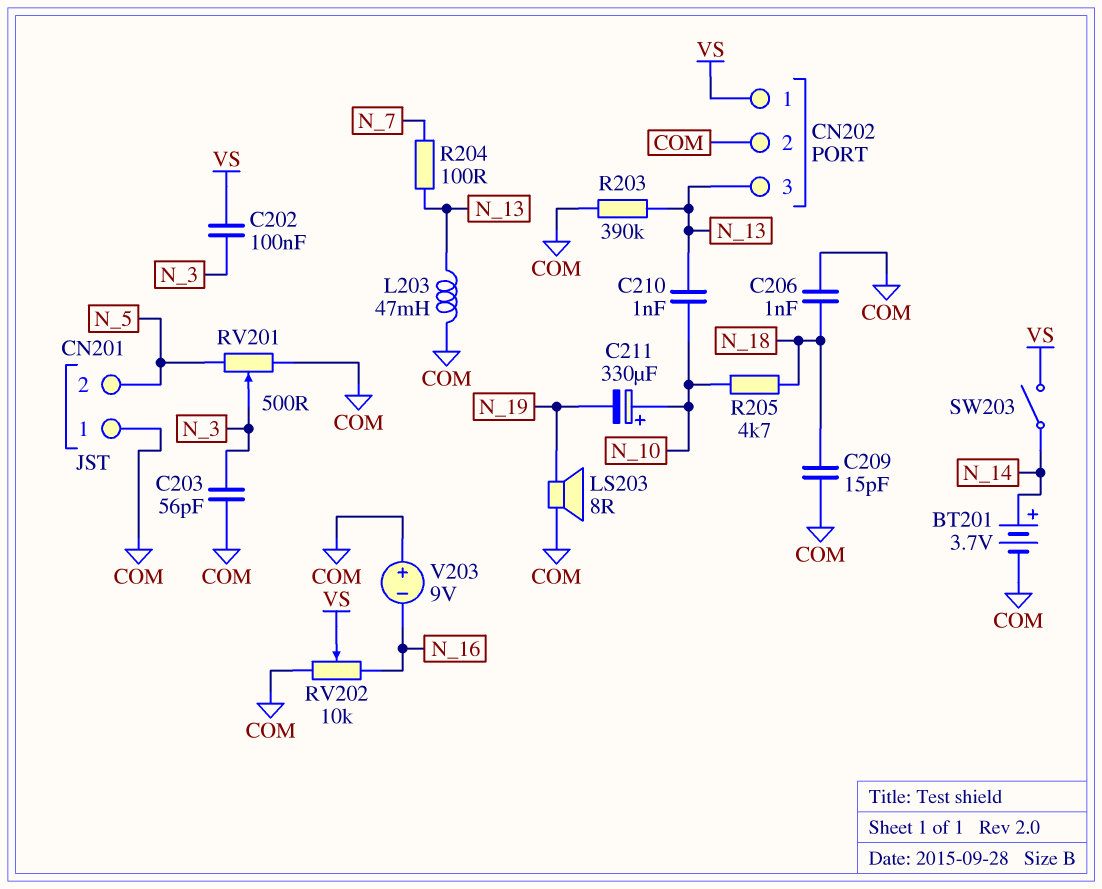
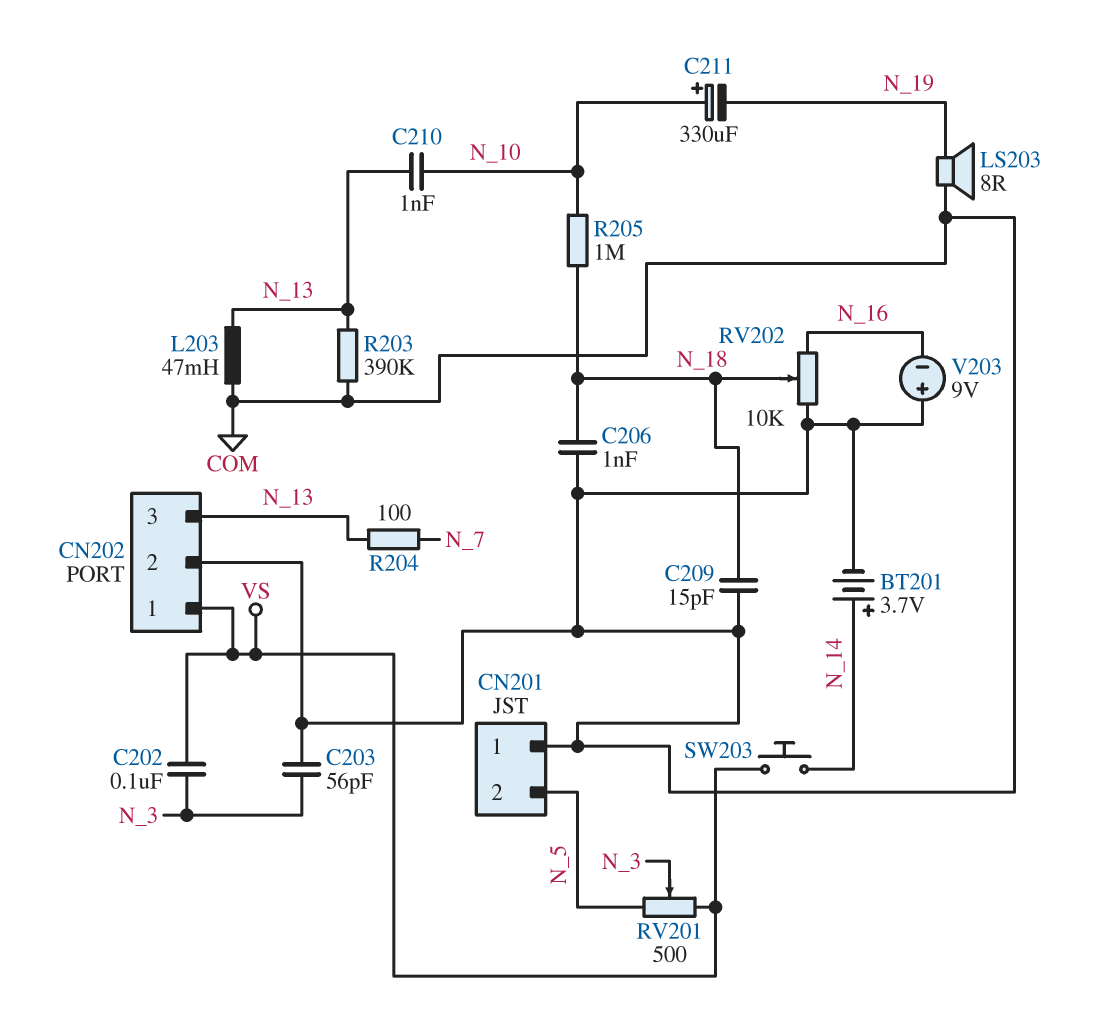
R205: 4.7k (N_10, N_18) -> 1M (N_10, N_18)
RV201: 500 (COM, N_5, wiper N_3) -> 500 (N_5, VS, wiper N_3)
RV202: 10k (COM, N_16, wiper VS) -> 10k (COM, N_16, wiper N_18)
SW203: switch (N_14, VS) -> button (N_14, VS)

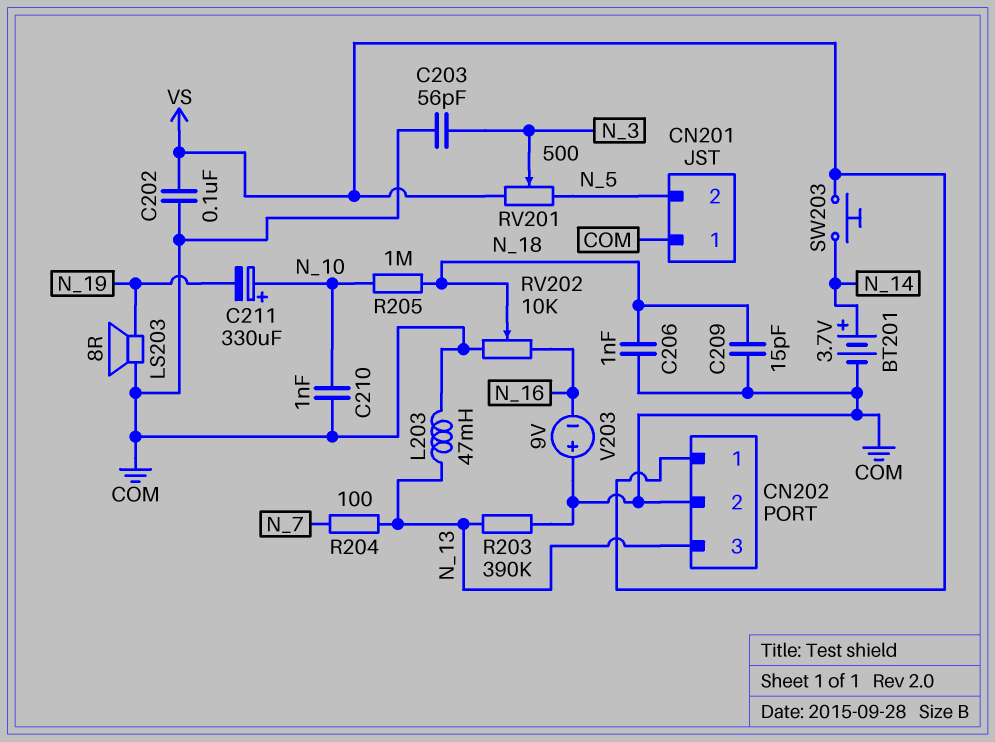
C202: 100nF (N_3, VS) -> 100nF (COM, VS)
C210: 1nF (N_10, N_13) -> 1nF (COM, N_10)

